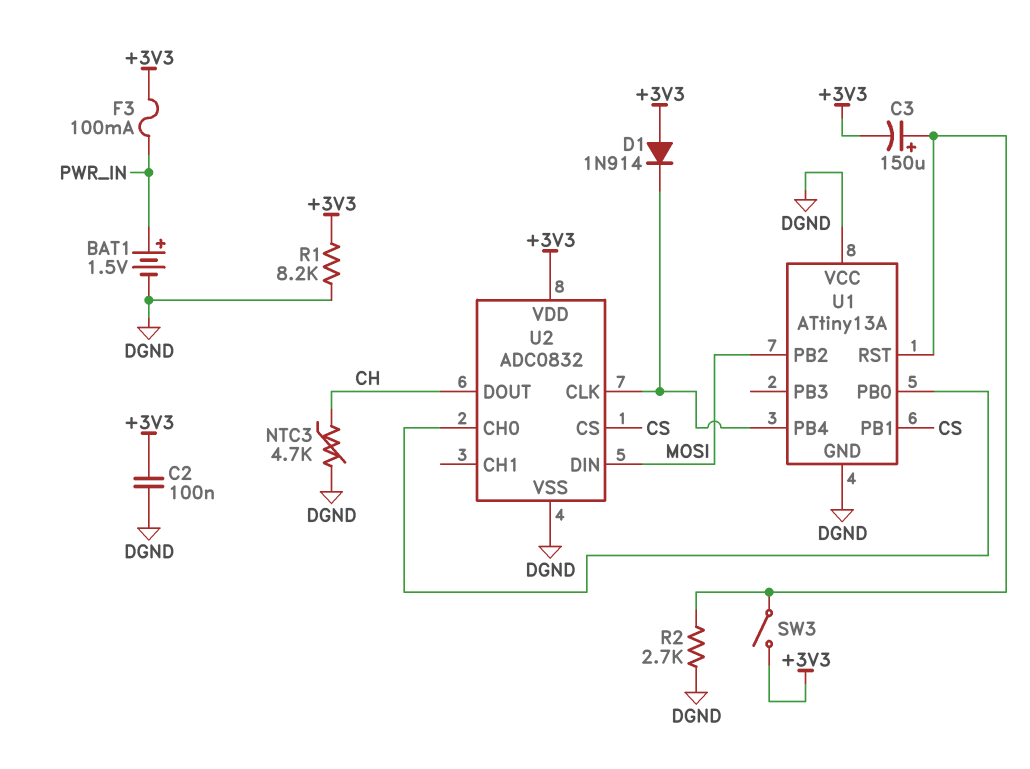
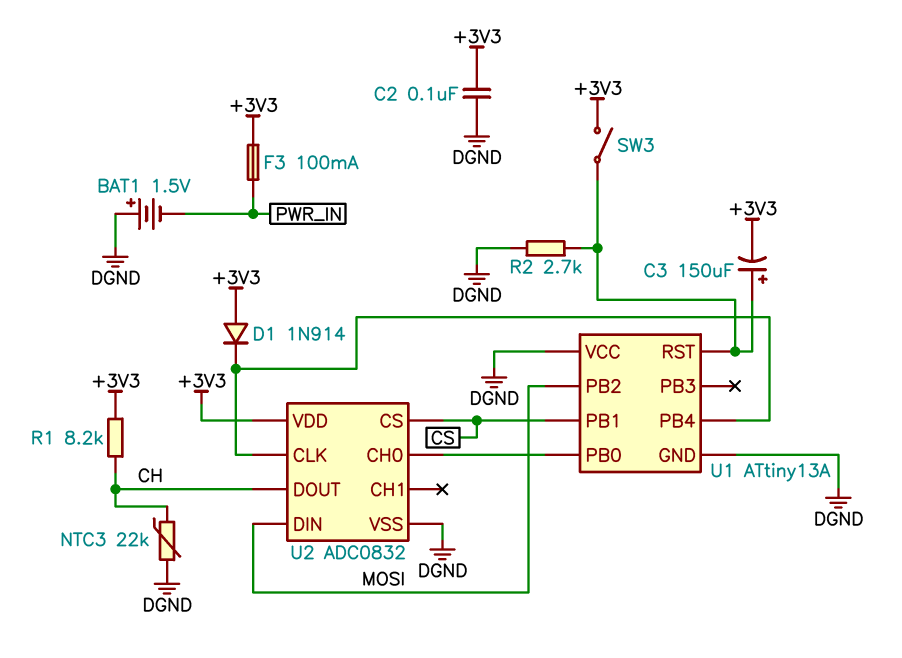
BAT1: 1.5V (plus PWR_IN, minus DGND) -> 1.5V (plus DGND, minus PWR_IN)
NTC3: 4.7k (CH, DGND) -> 22k (CH, DGND)
R1: 8.2k (+3V3, DGND) -> 8.2k (+3V3, CH)

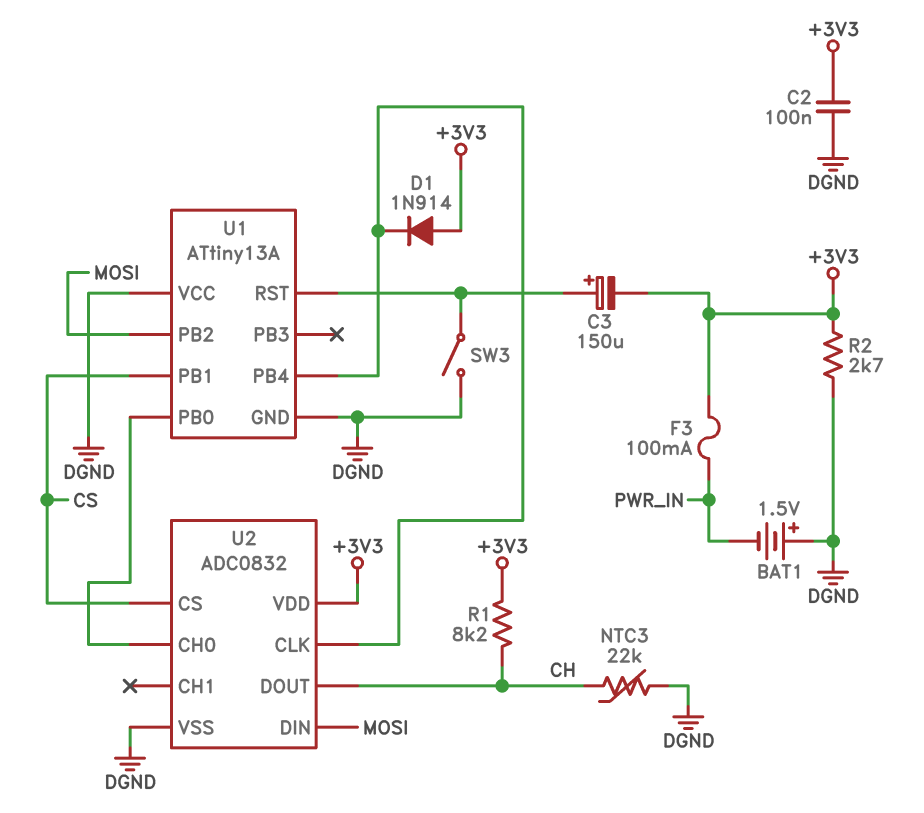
R2: 2.7k (DGND, U1/RST) -> 2.7k (+3V3, DGND)
SW3: switch (+3V3, U1/RST) -> switch (DGND, U1/RST)

